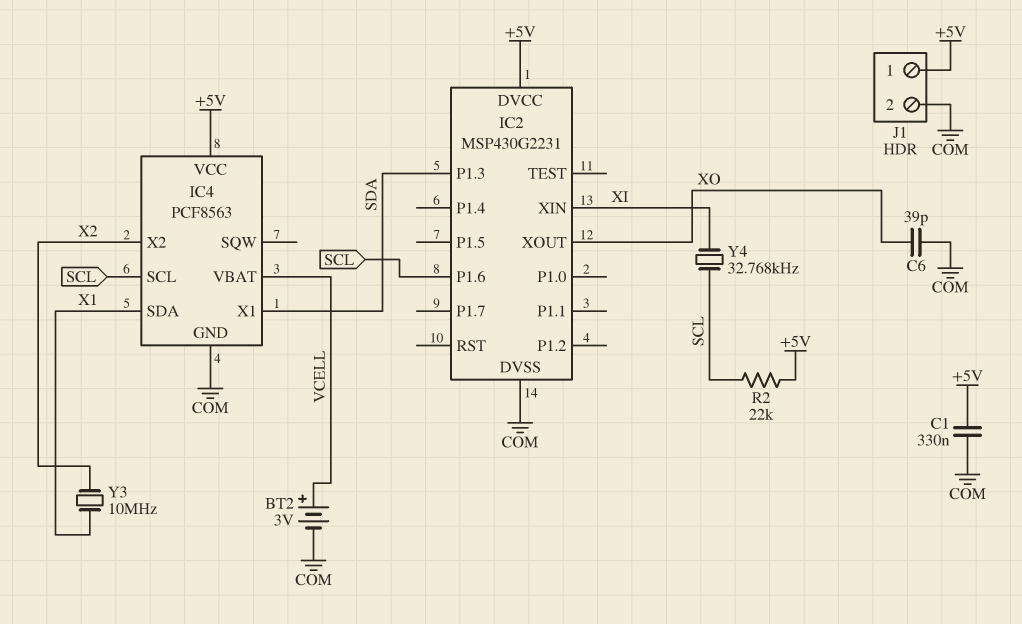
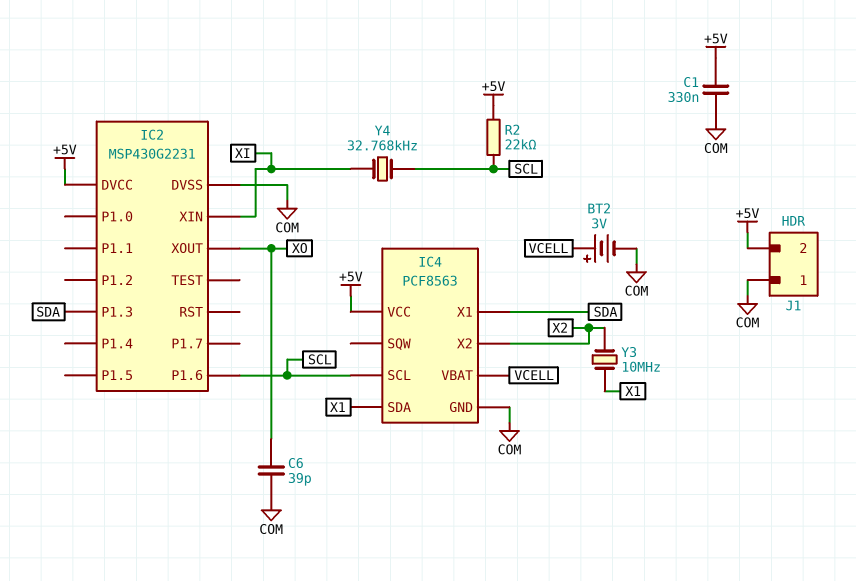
J1 pin 1: +5V -> COM
J1 pin 2: COM -> +5V

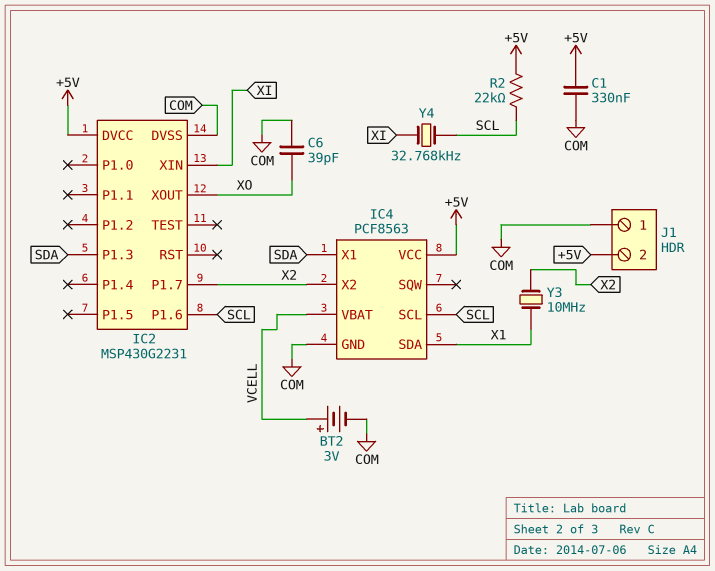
IC2 pin P1.7: none -> X2

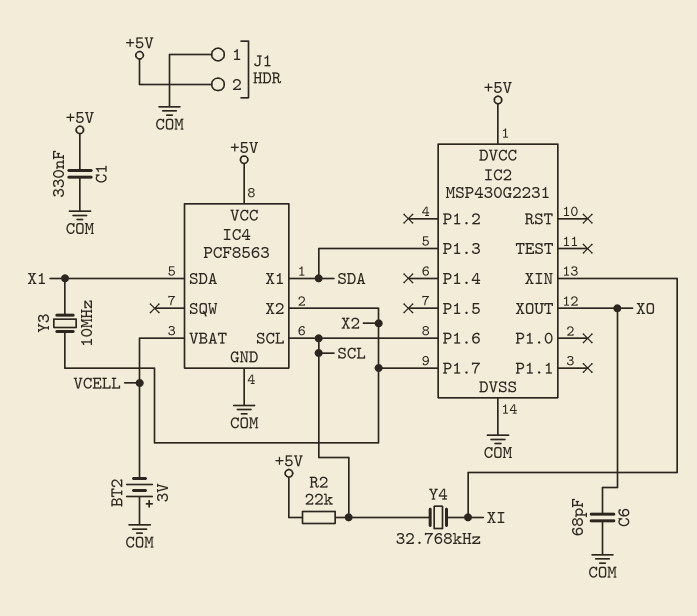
BT2: 3V (plus VCELL, minus COM) -> 3V (plus COM, minus VCELL)
C6: 39pF (COM, XO) -> 68pF (COM, XO)

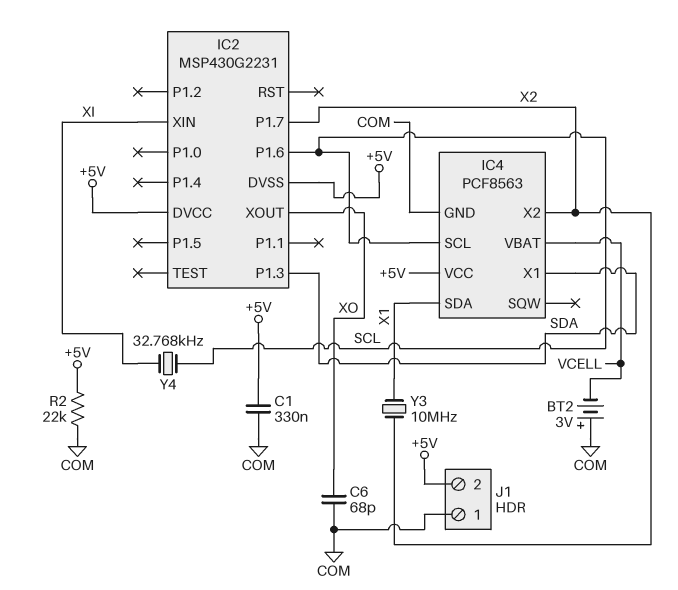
IC2 pin DVSS: COM -> +5V
R2: 22k (+5V, SCL) -> 22k (+5V, COM)

